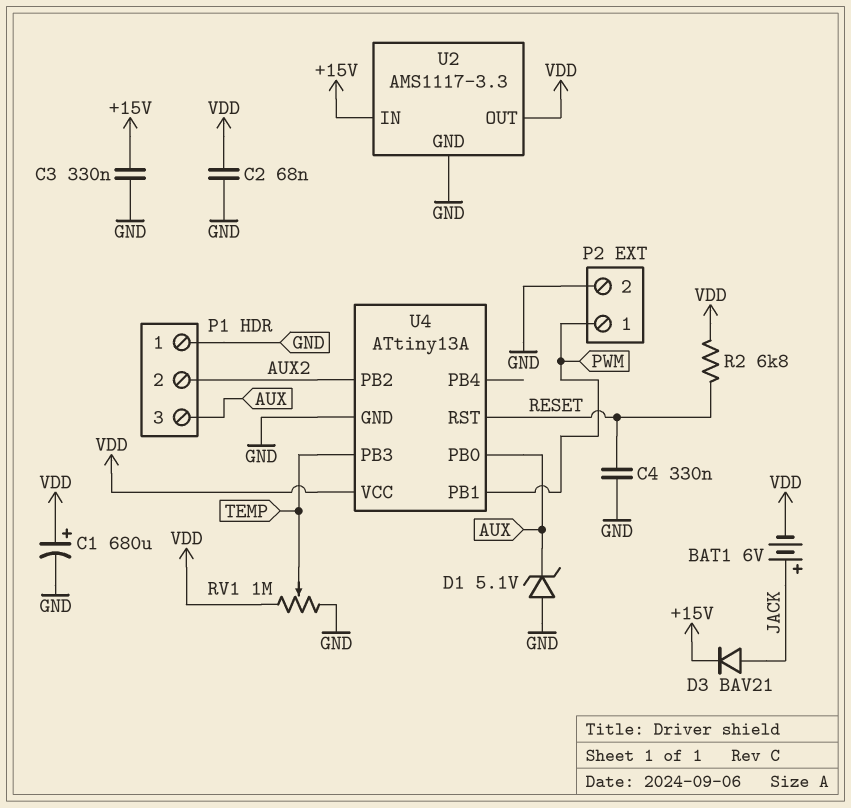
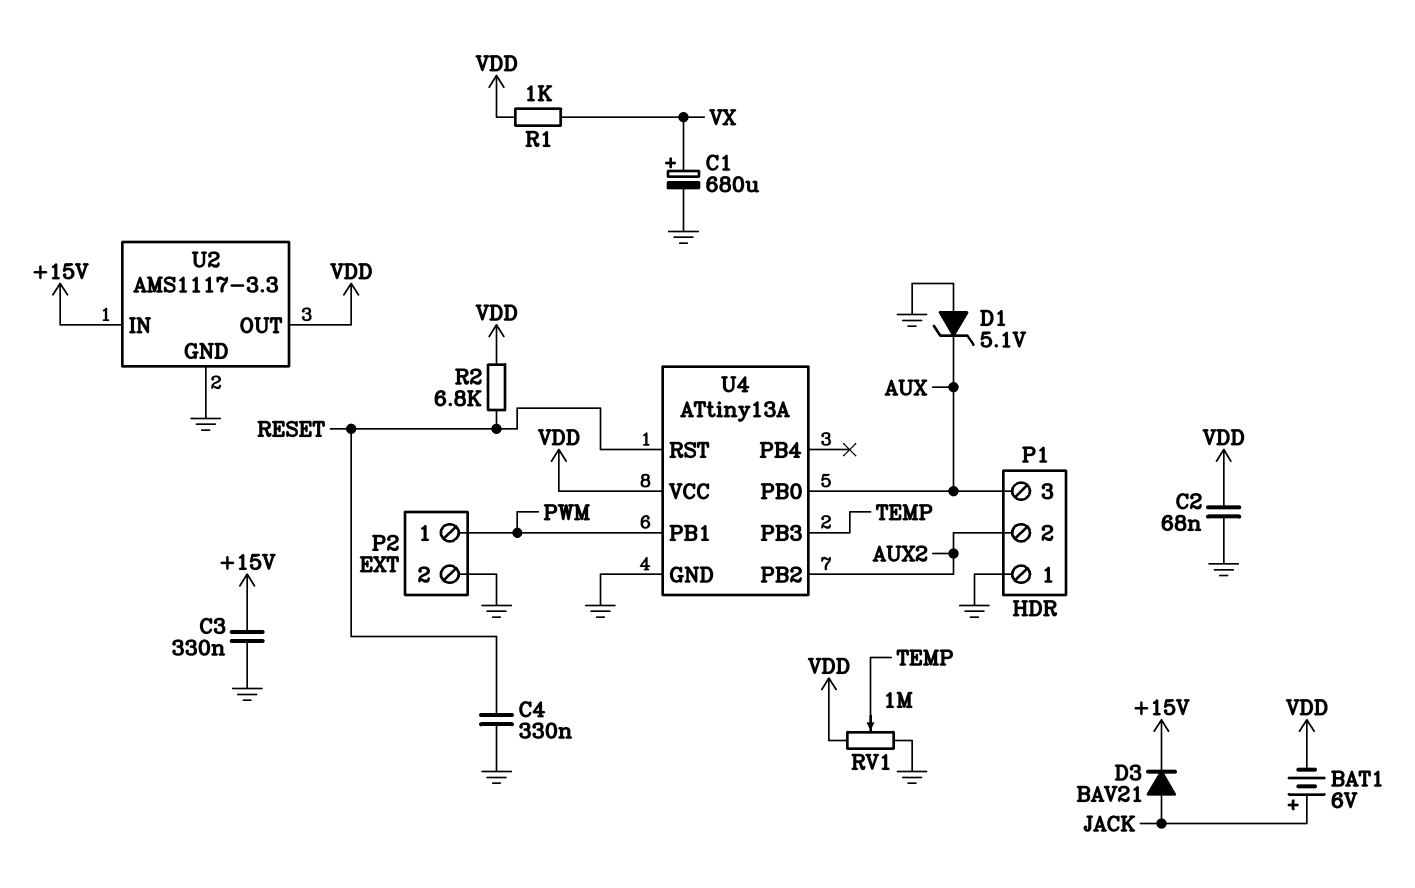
C1: 680uF (plus VDD, minus GND) -> 680uF (plus VX, minus GND)
R1: none -> 1k (VDD, VX)

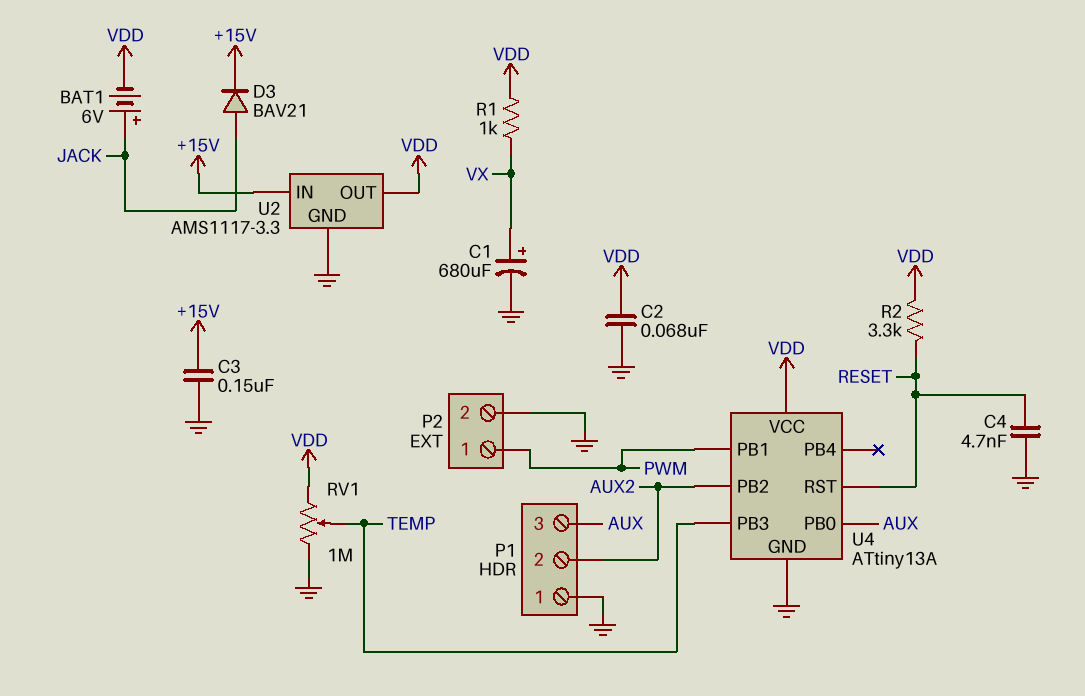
C3: 330nF (+15V, GND) -> 150nF (+15V, GND)
C4: 330nF (GND, RESET) -> 4.7nF (GND, RESET)
D1: zener 5.1V (A GND, K AUX) -> none
R2: 6.8k (RESET, VDD) -> 3.3k (RESET, VDD)

